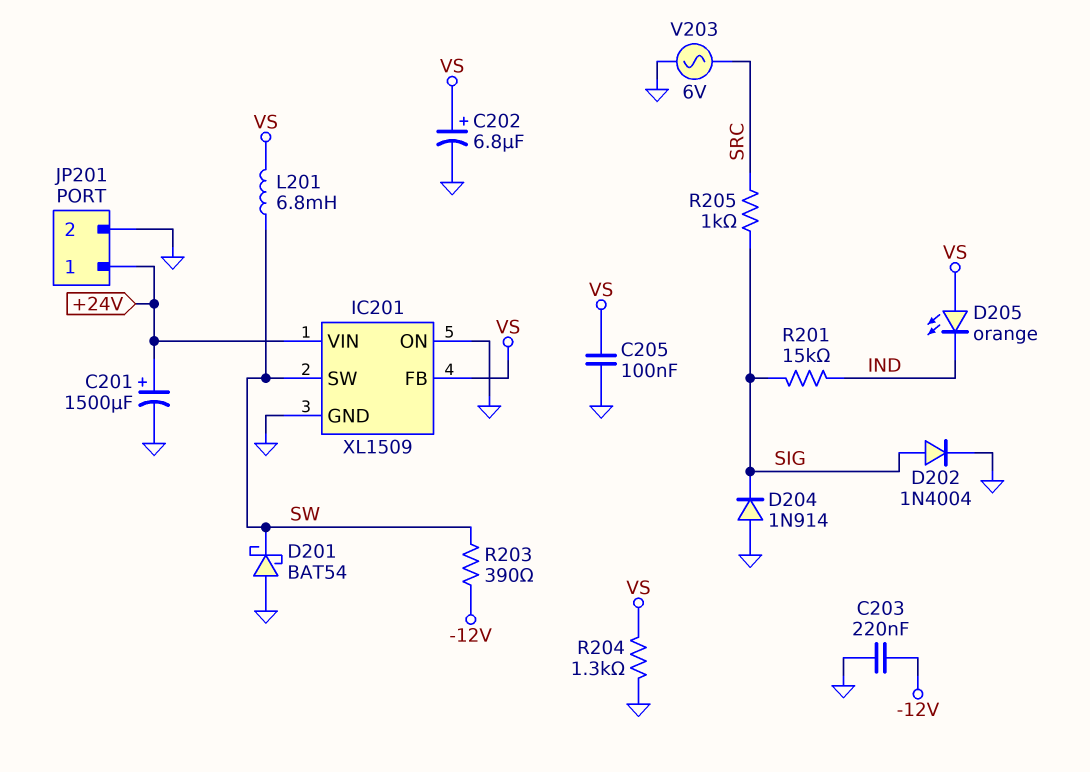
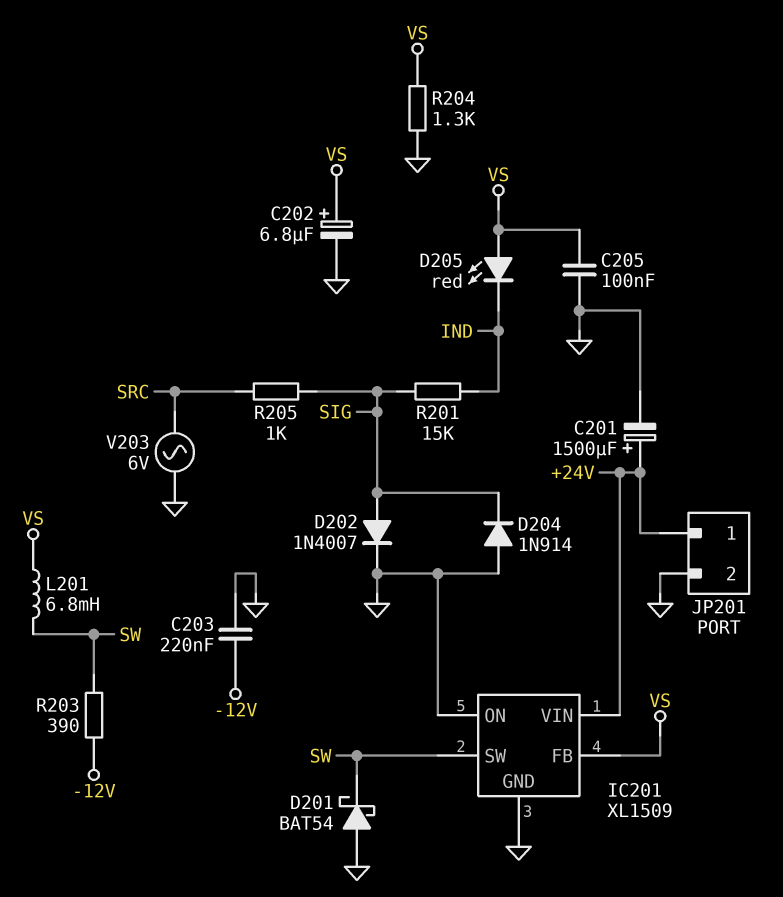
D202: diode 1N4004 (A SIG, K GND) -> diode 1N4007 (A SIG, K GND)
D205: LED orange (A VS, K IND) -> LED red (A VS, K IND)

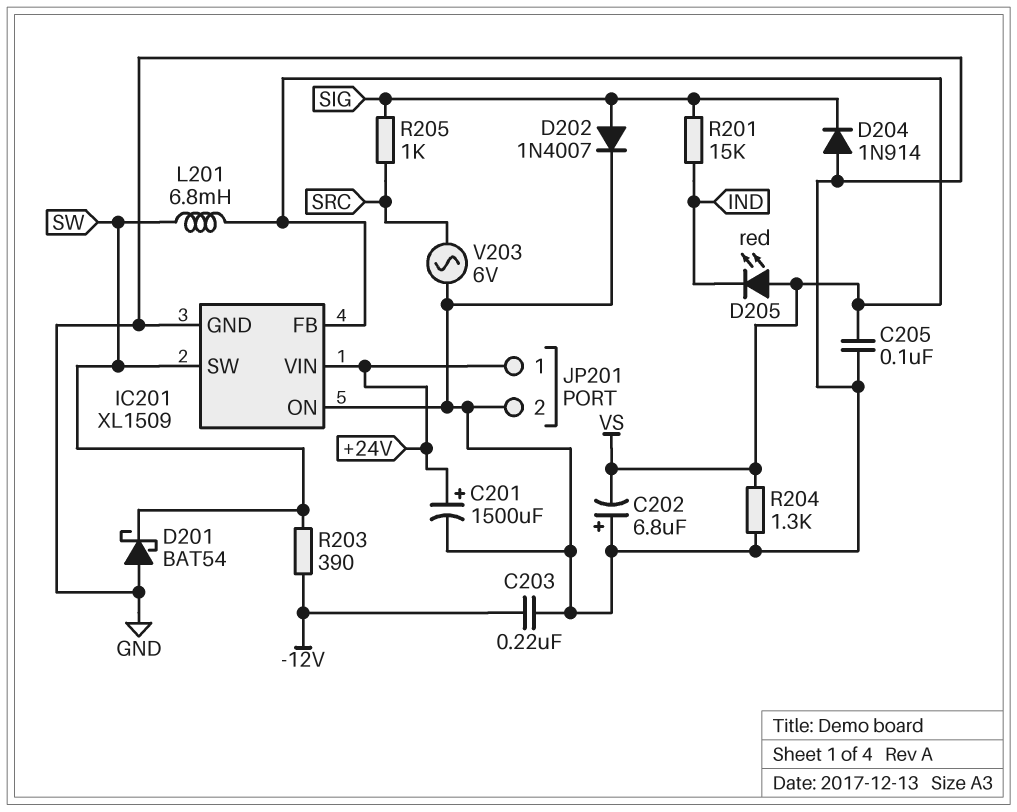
C202: 6.8uF (plus VS, minus GND) -> 6.8uF (plus GND, minus VS)

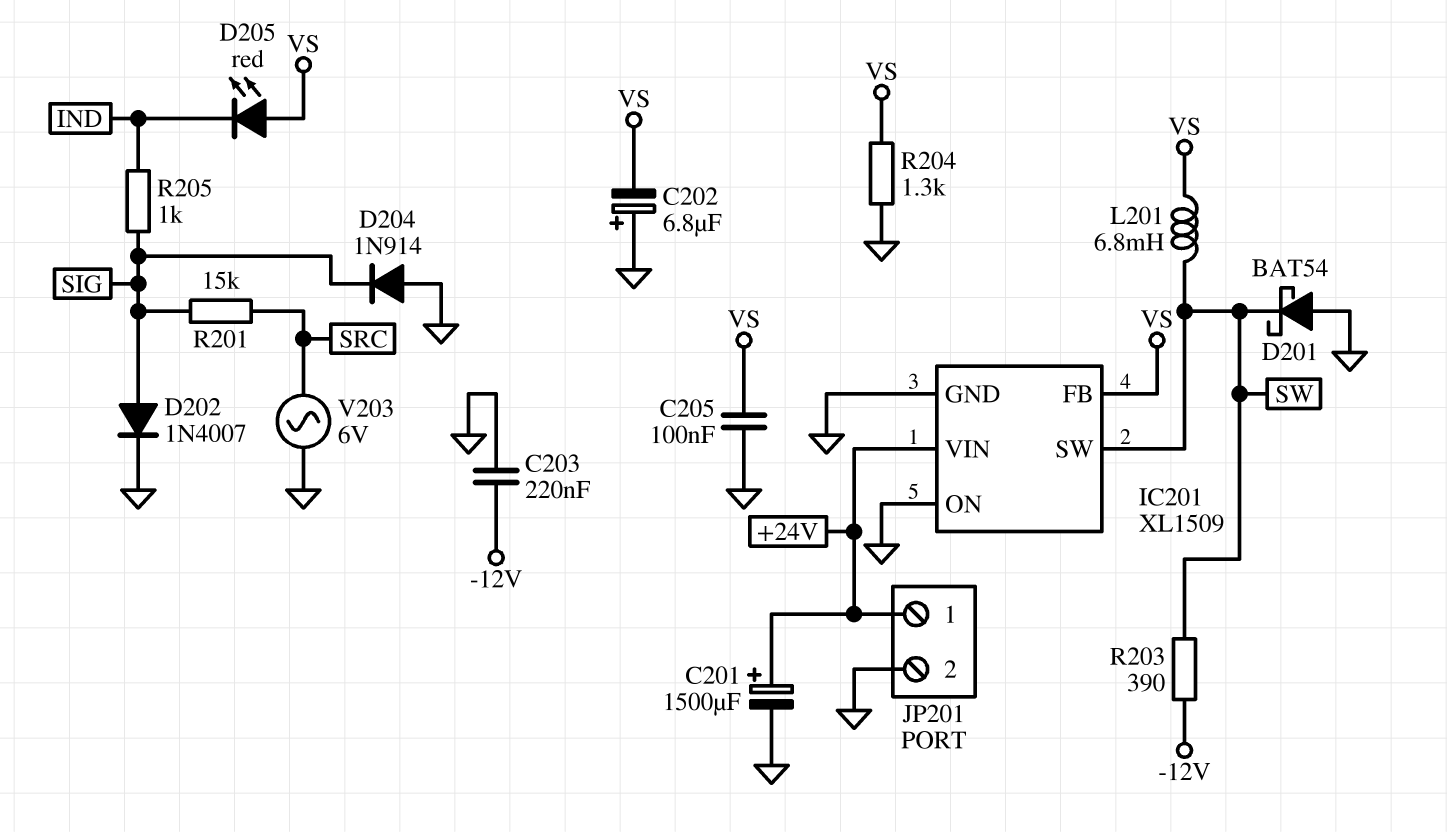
R201: 15k (IND, SIG) -> 15k (SIG, SRC)
R205: 1k (SIG, SRC) -> 1k (IND, SIG)

